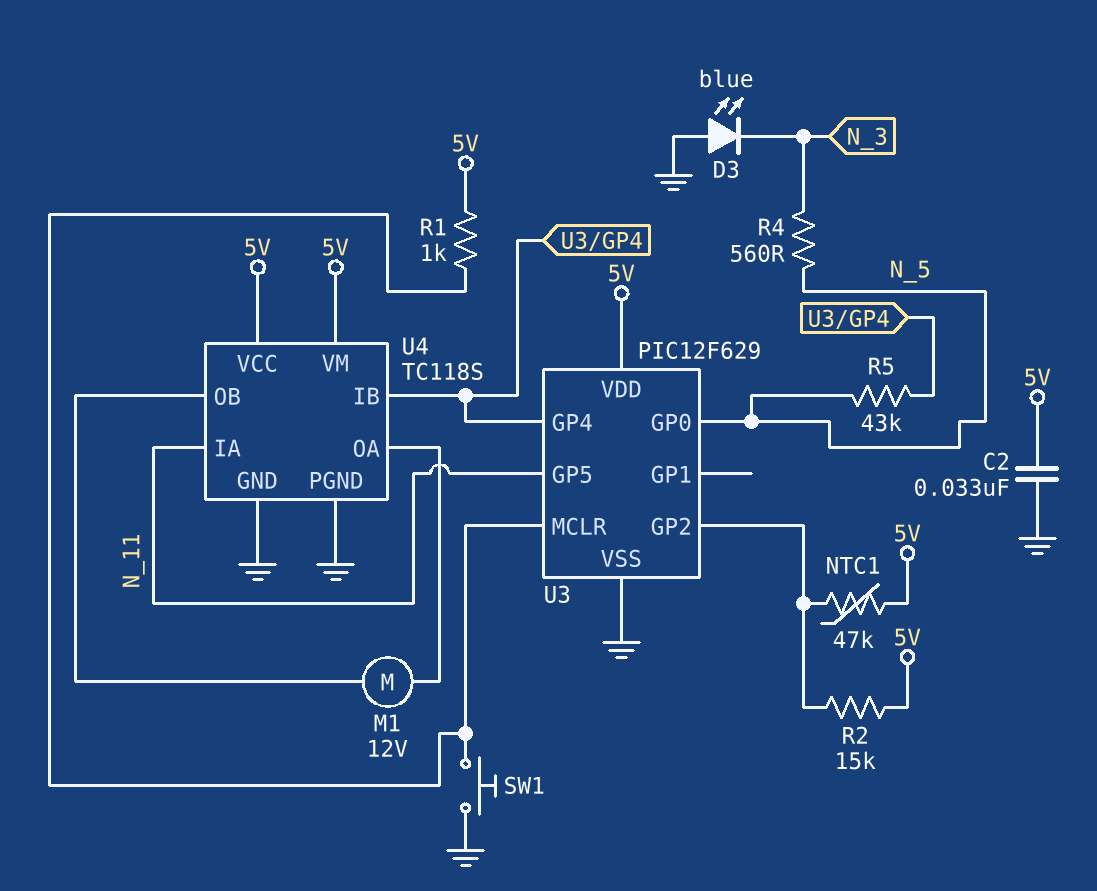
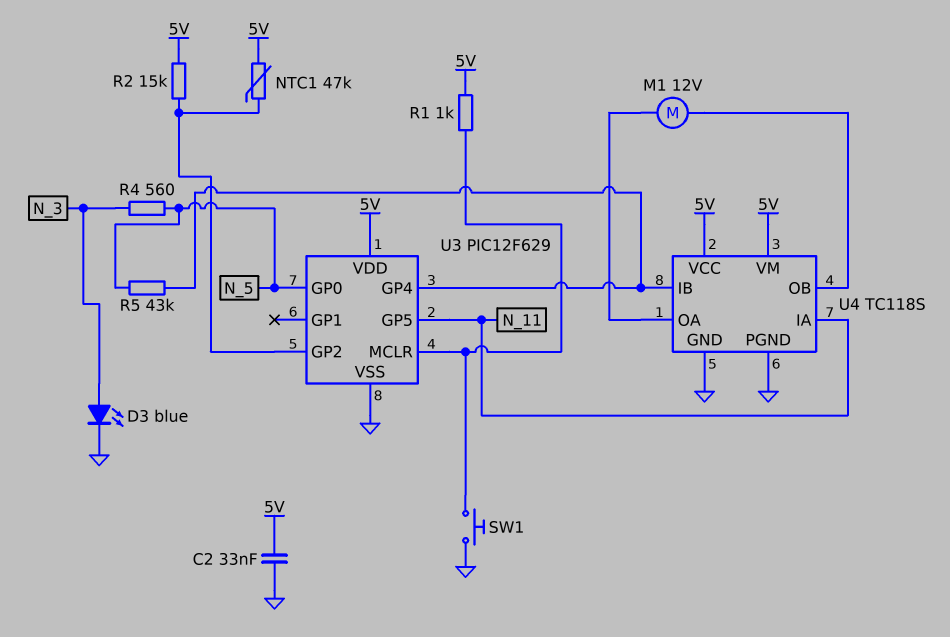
D3: LED blue (A GND, K N_3) -> LED blue (A N_3, K GND)

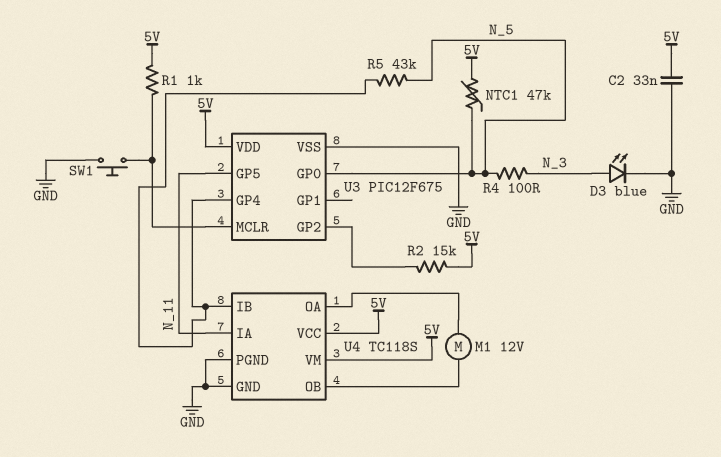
NTC1: 47k (5V, U3/GP2) -> 47k (5V, N_5)
R4: 560 (N_3, N_5) -> 100 (N_3, N_5)
U3: PIC12F629 -> PIC12F675

